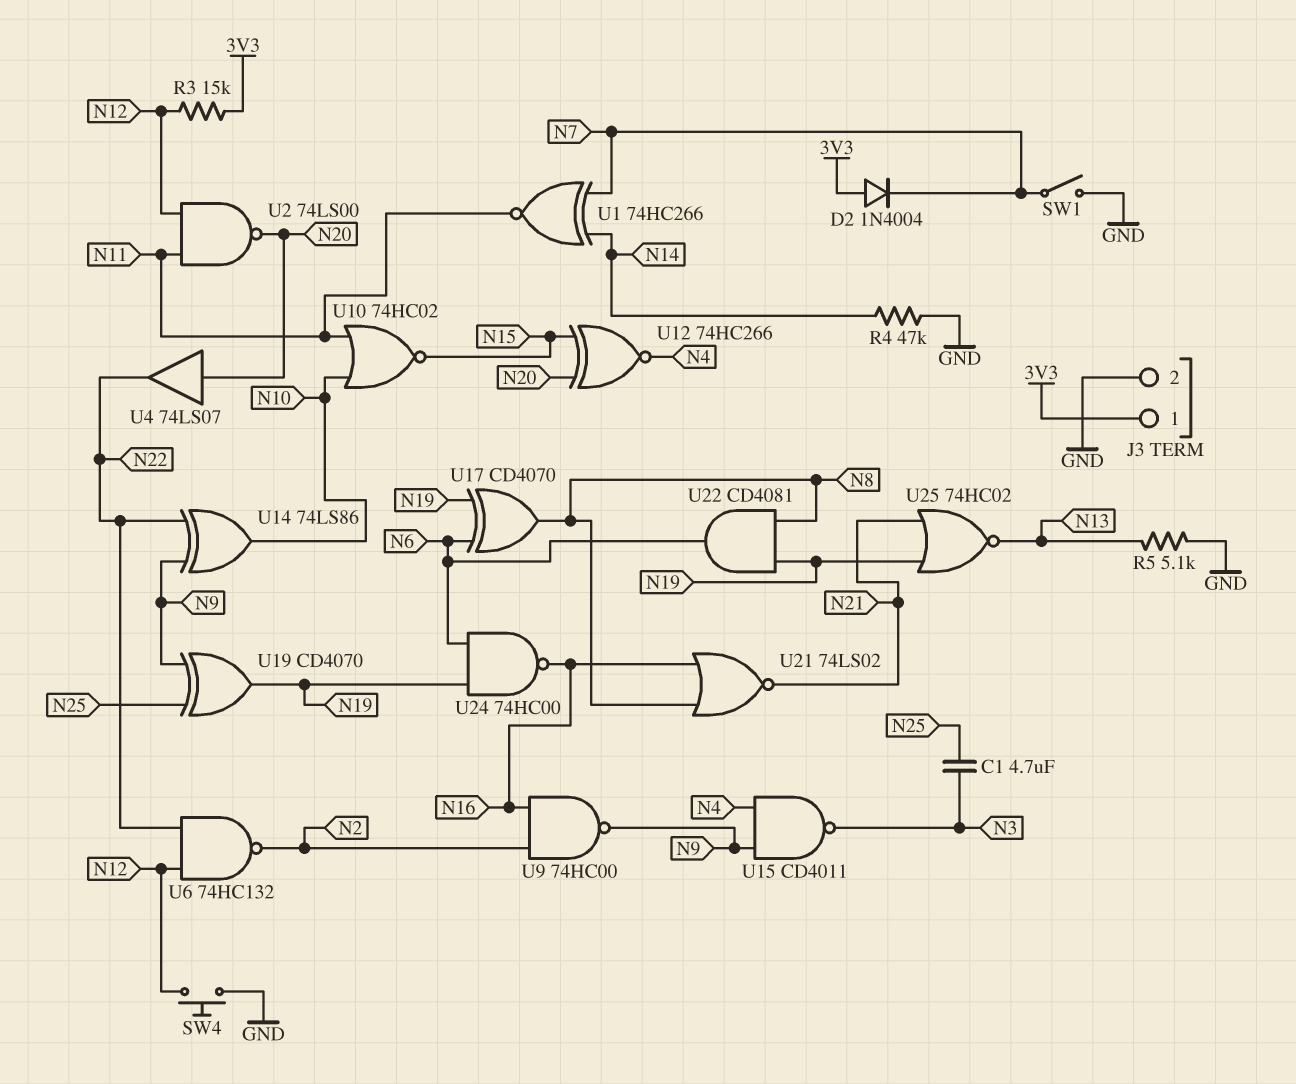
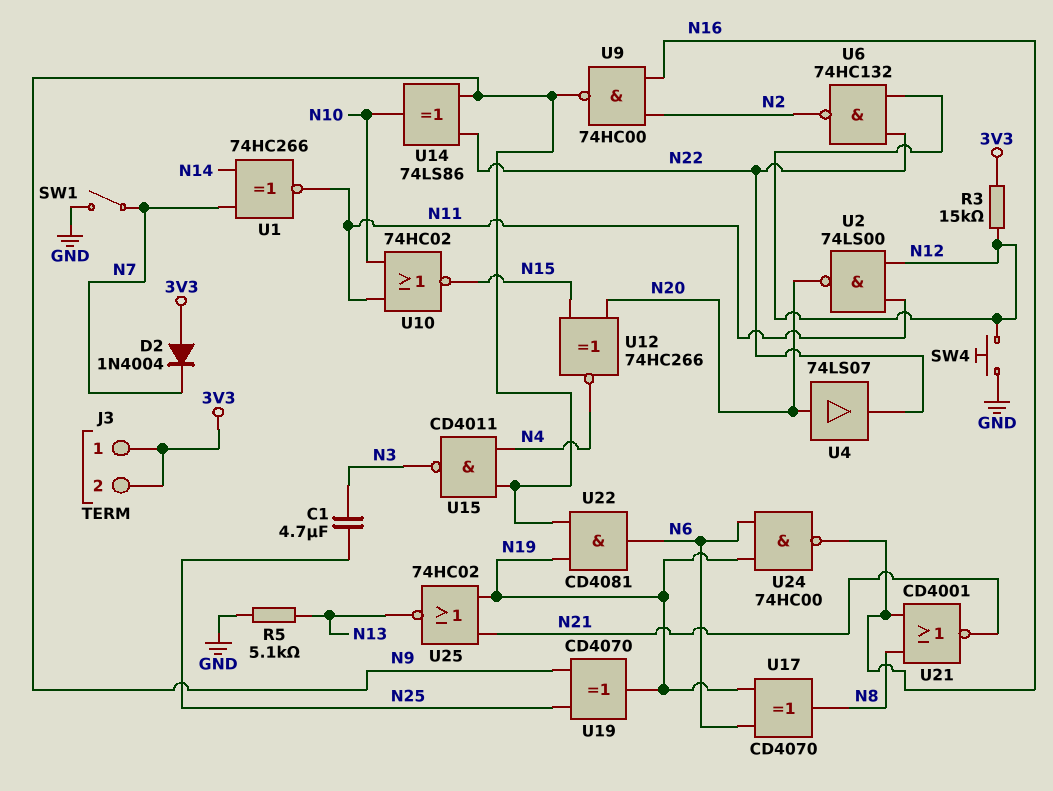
J3 pin 2: GND -> 3V3
R4: 47k (GND, N14) -> none
U21: NOR 74LS02 (in N8, in N16, out N21) -> NOR CD4001 (in N8, in N16, out N21)
U22: AND CD4081 (in N8, in N19, out N6) -> AND CD4081 (in N9, in N19, out N6)

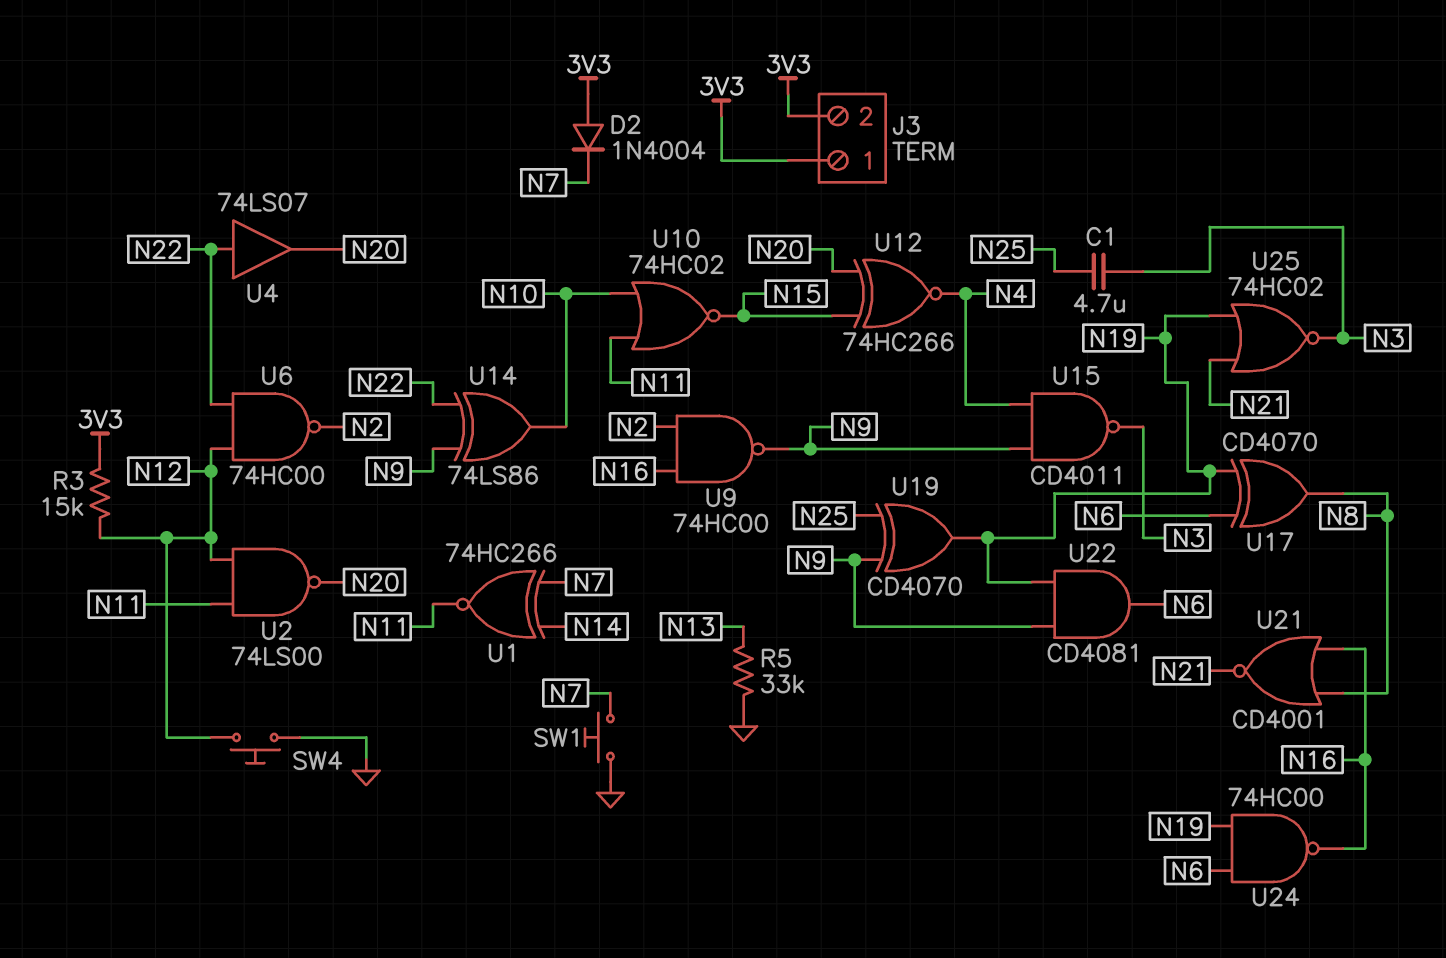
R5: 5.1k (GND, N13) -> 33k (GND, N13)
SW1: switch (GND, N7) -> button (GND, N7)
U4: buffer 74LS07 (in N20, out N22) -> buffer 74LS07 (in N22, out N20)
U6: NAND 74HC132 (in N12, in N22, out N2) -> NAND 74HC00 (in N12, in N22, out N2)
U25: NOR 74HC02 (in N19, in N21, out N13) -> NOR 74HC02 (in N19, in N21, out N3)

